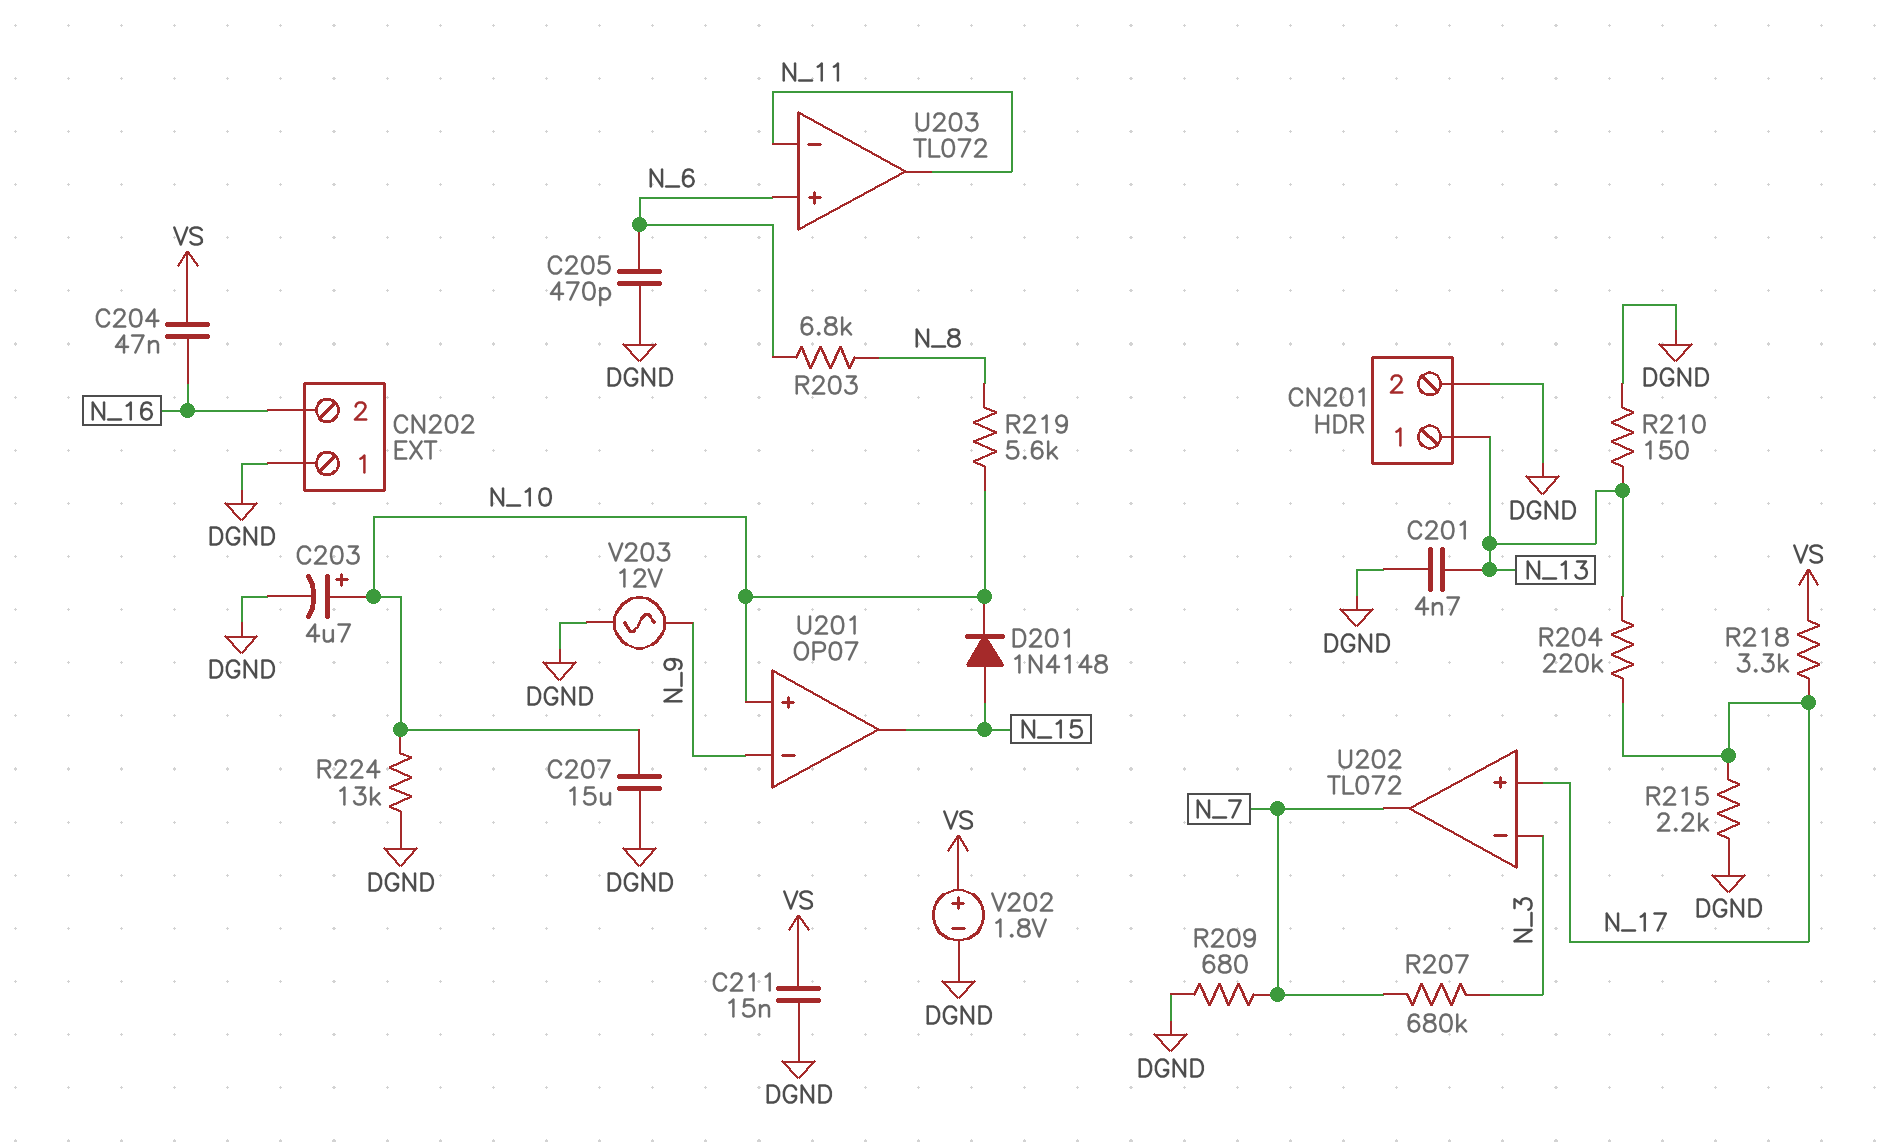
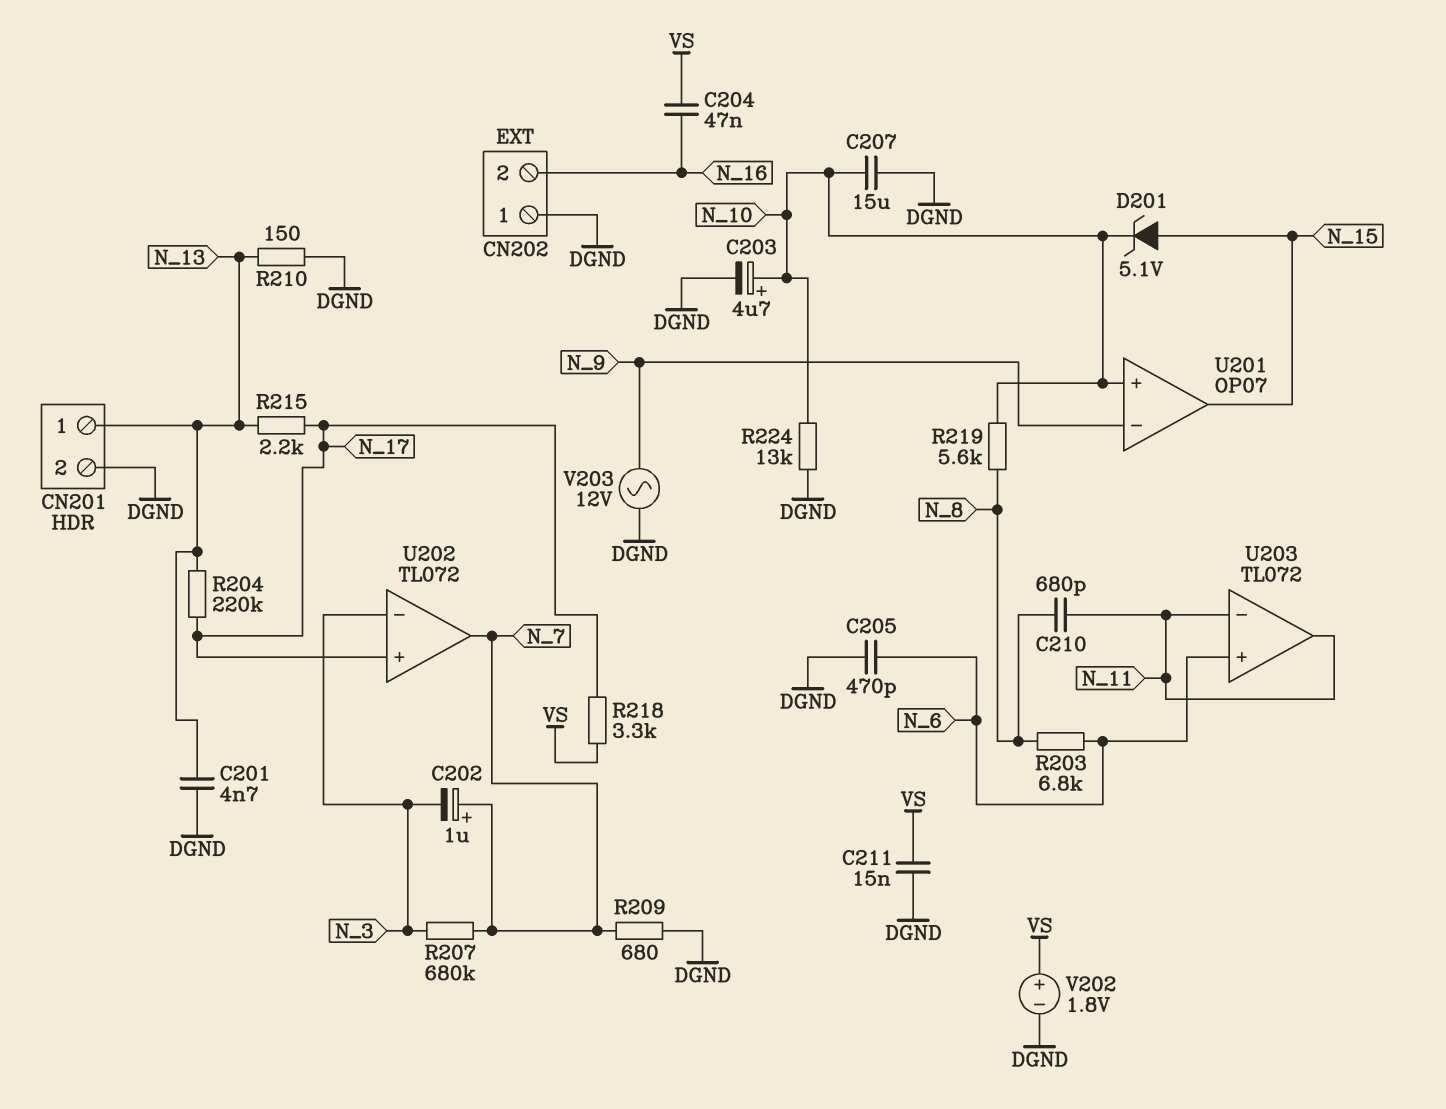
C202: none -> 1uF (plus N_7, minus N_3)
C210: none -> 680pF (N_8, N_11)
D201: diode 1N4148 (A N_15, K N_10) -> zener 5.1V (A N_15, K N_10)
R215: 2.2k (DGND, N_17) -> 2.2k (N_13, N_17)

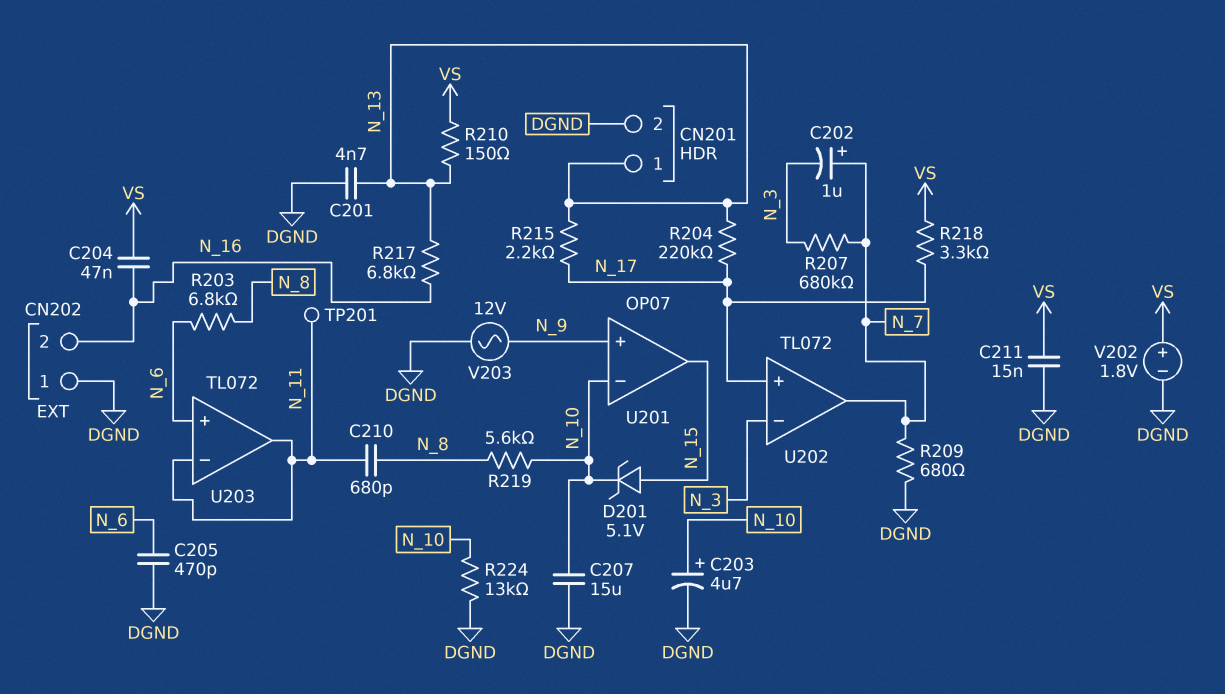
R210: 150 (DGND, N_13) -> 150 (N_13, VS)
R217: none -> 6.8k (N_13, N_16)
TP201: none -> test point (N_11)
U201 pin in+: N_10 -> N_9
U201 pin in-: N_9 -> N_10

